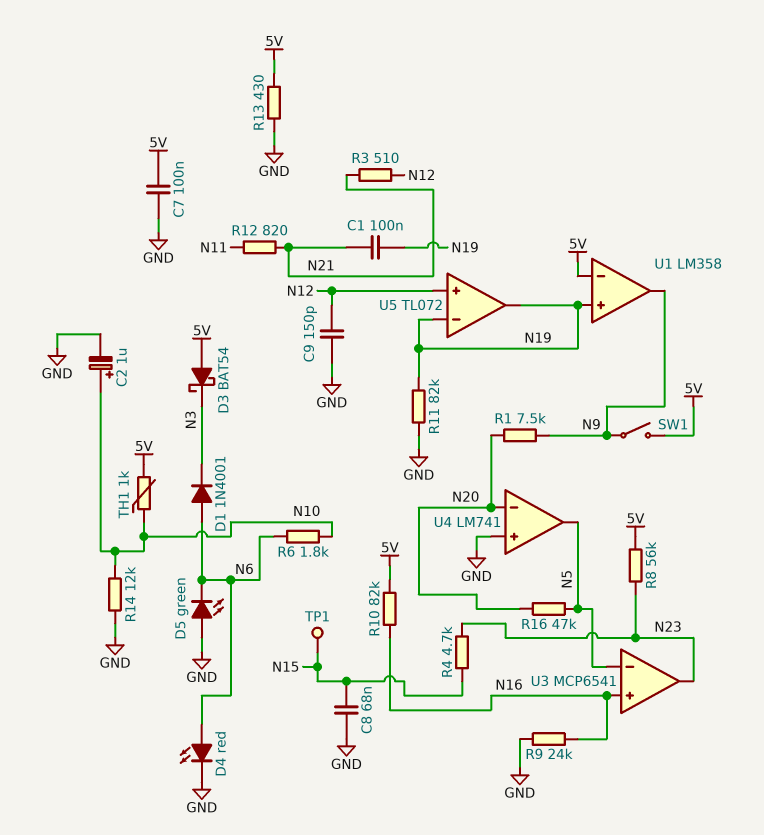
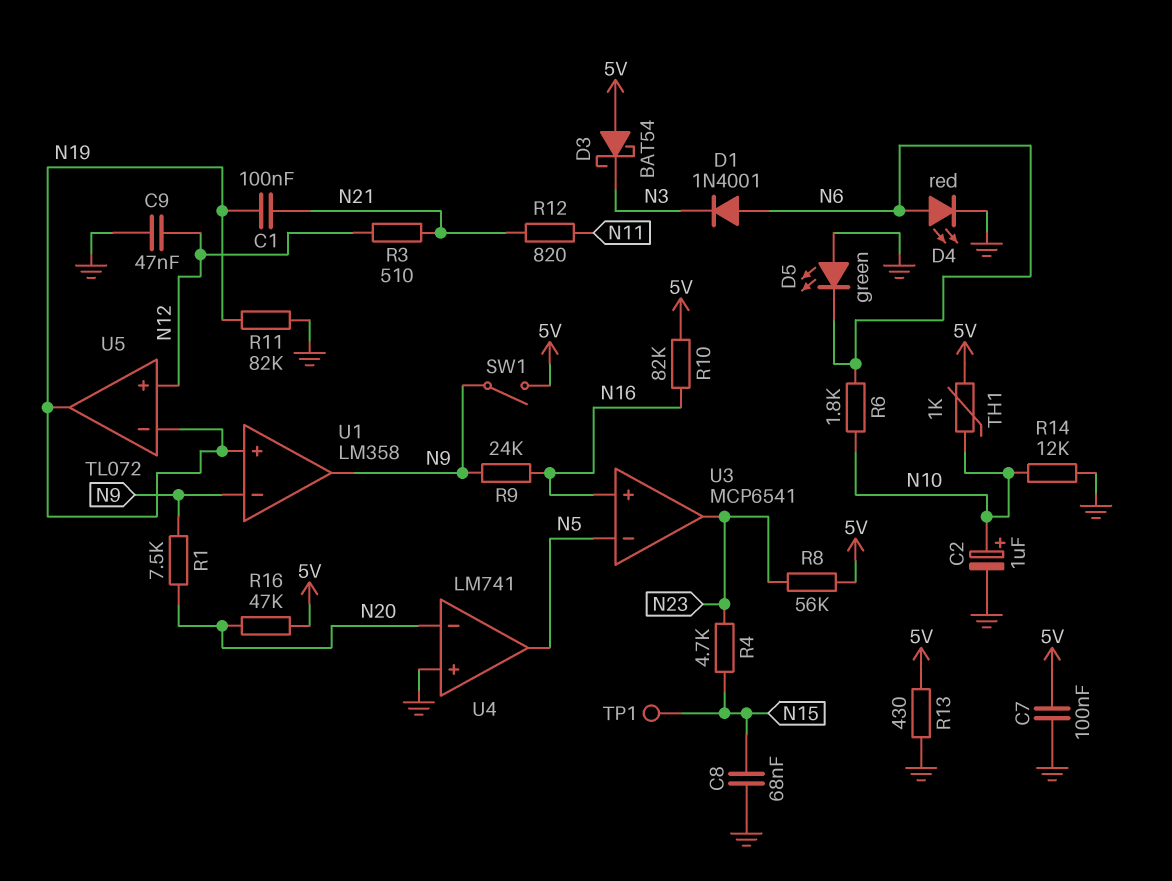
C9: 150pF (GND, N12) -> 47nF (GND, N12)
R9: 24k (GND, N16) -> 24k (N9, N16)
R16: 47k (N5, N20) -> 47k (5V, N20)
U1 pin in-: 5V -> N9

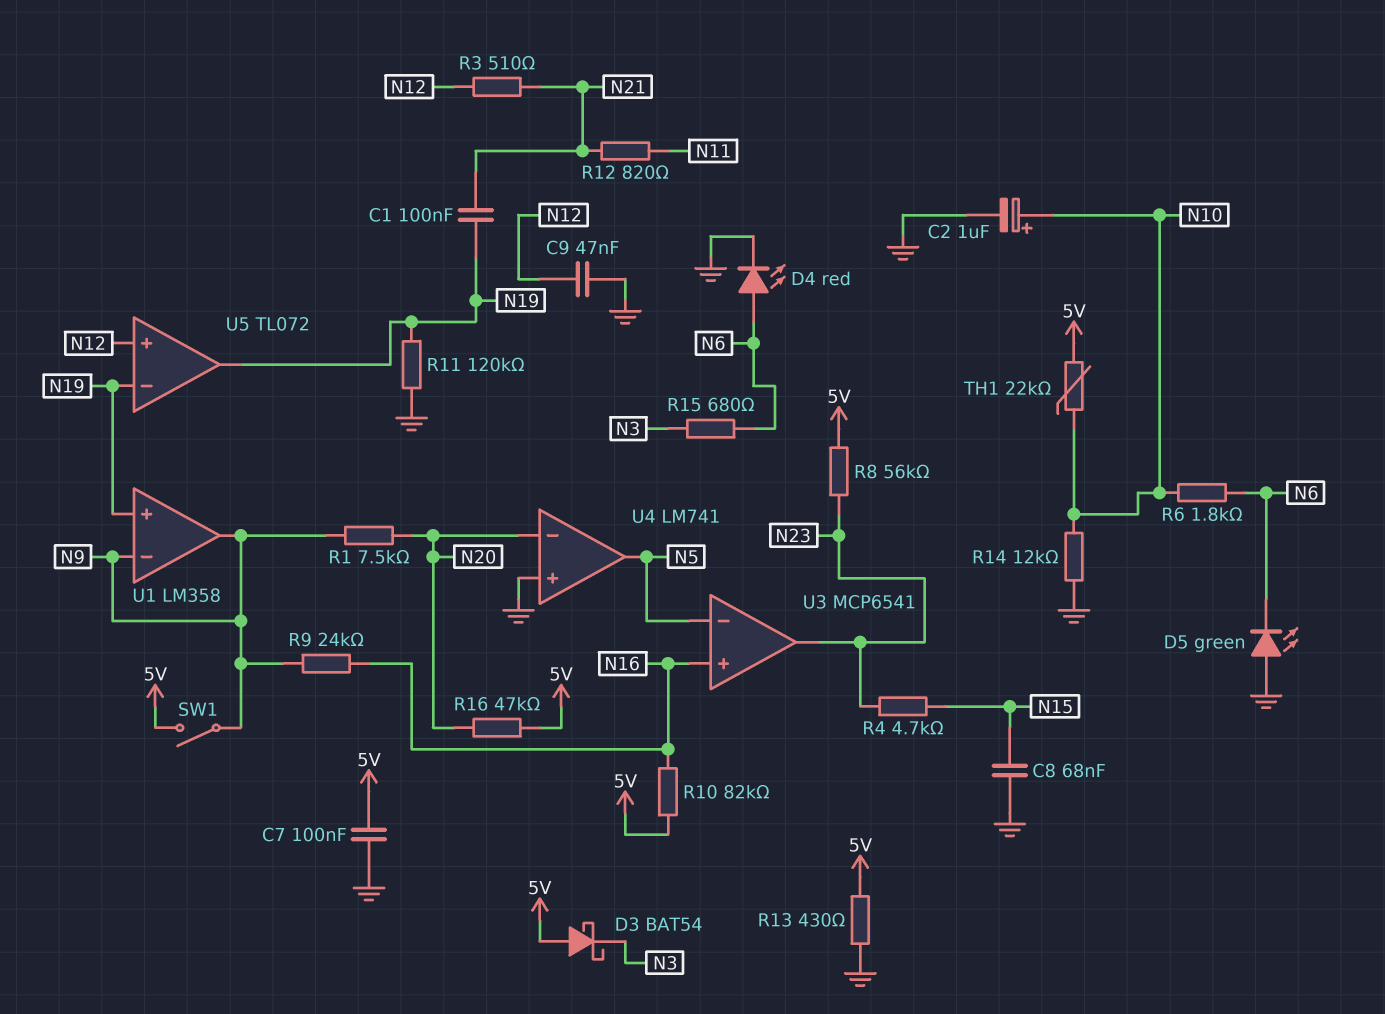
D1: diode 1N4001 (A N6, K N3) -> none
R11: 82k (GND, N19) -> 120k (GND, N19)
R15: none -> 680 (N3, N6)
TH1: 1k (5V, N10) -> 22k (5V, N10)
TP1: test point (N15) -> none

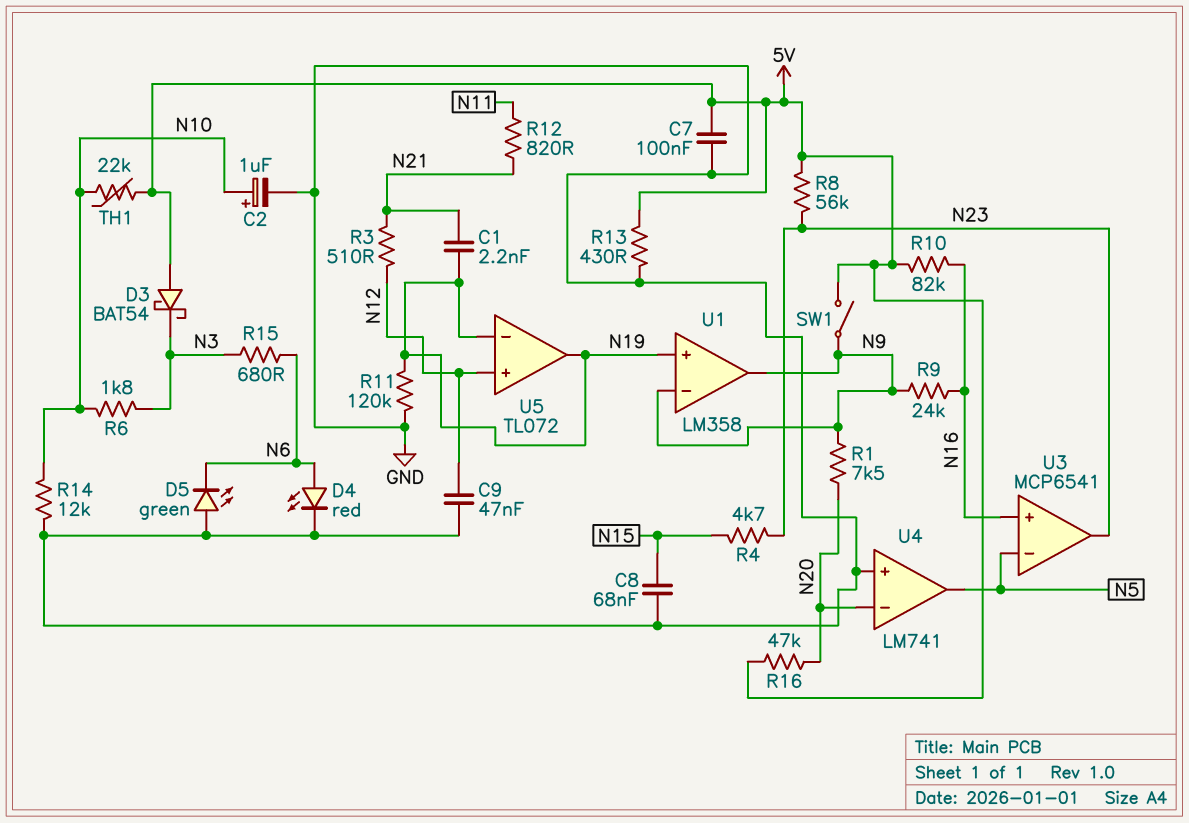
C1: 100nF (N19, N21) -> 2.2nF (N19, N21)
R6: 1.8k (N6, N10) -> 1.8k (N3, N10)

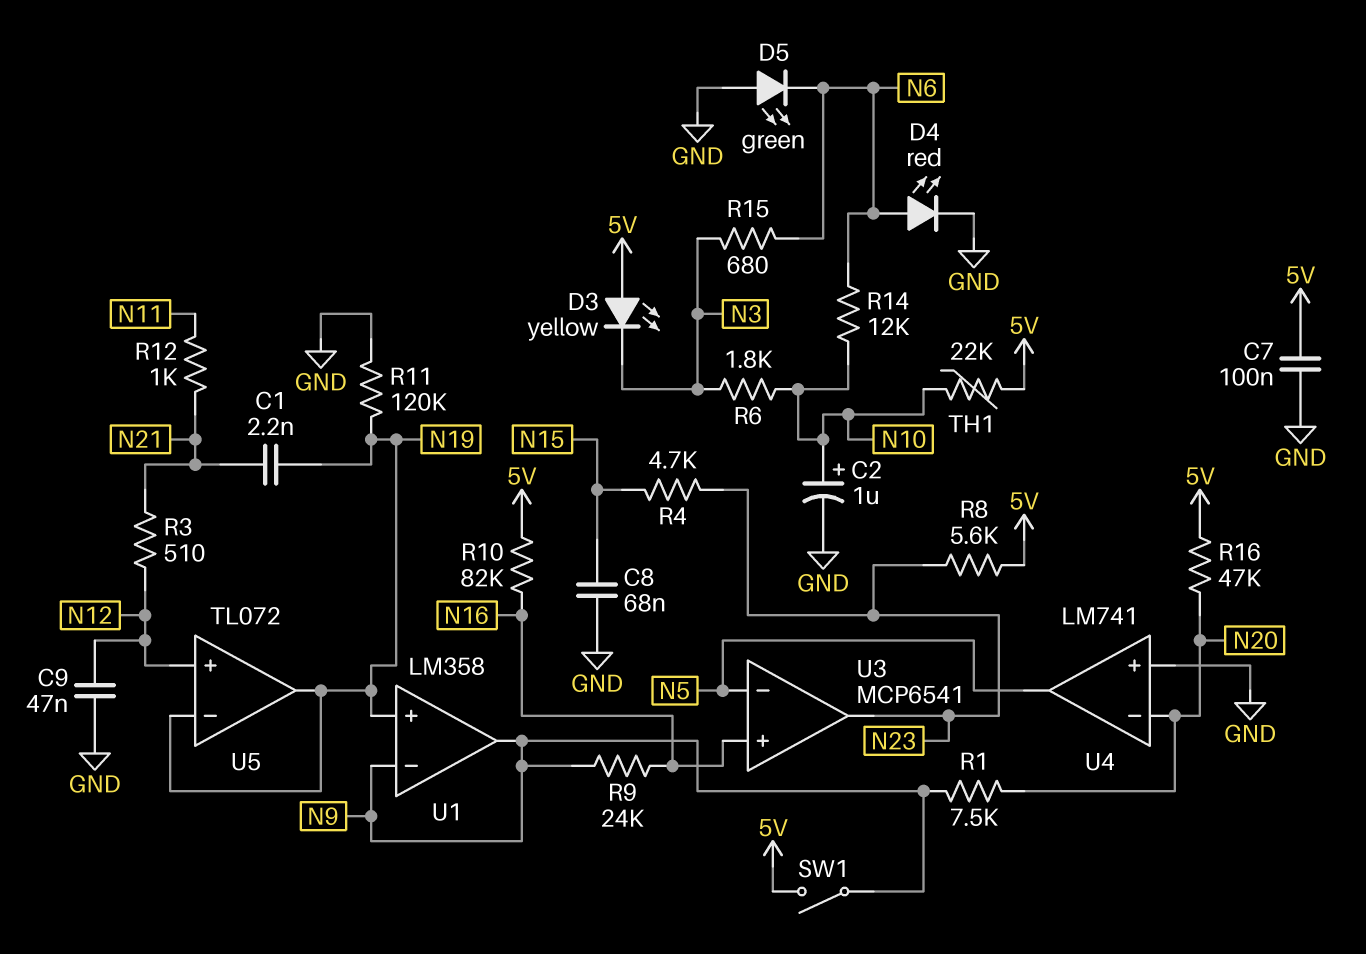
D3: schottky BAT54 (A 5V, K N3) -> LED yellow (A 5V, K N3)
R8: 56k (5V, N23) -> 5.6k (5V, N23)
R12: 820 (N11, N21) -> 1k (N11, N21)
R13: 430 (5V, GND) -> none
R14: 12k (GND, N10) -> 12k (N6, N10)

